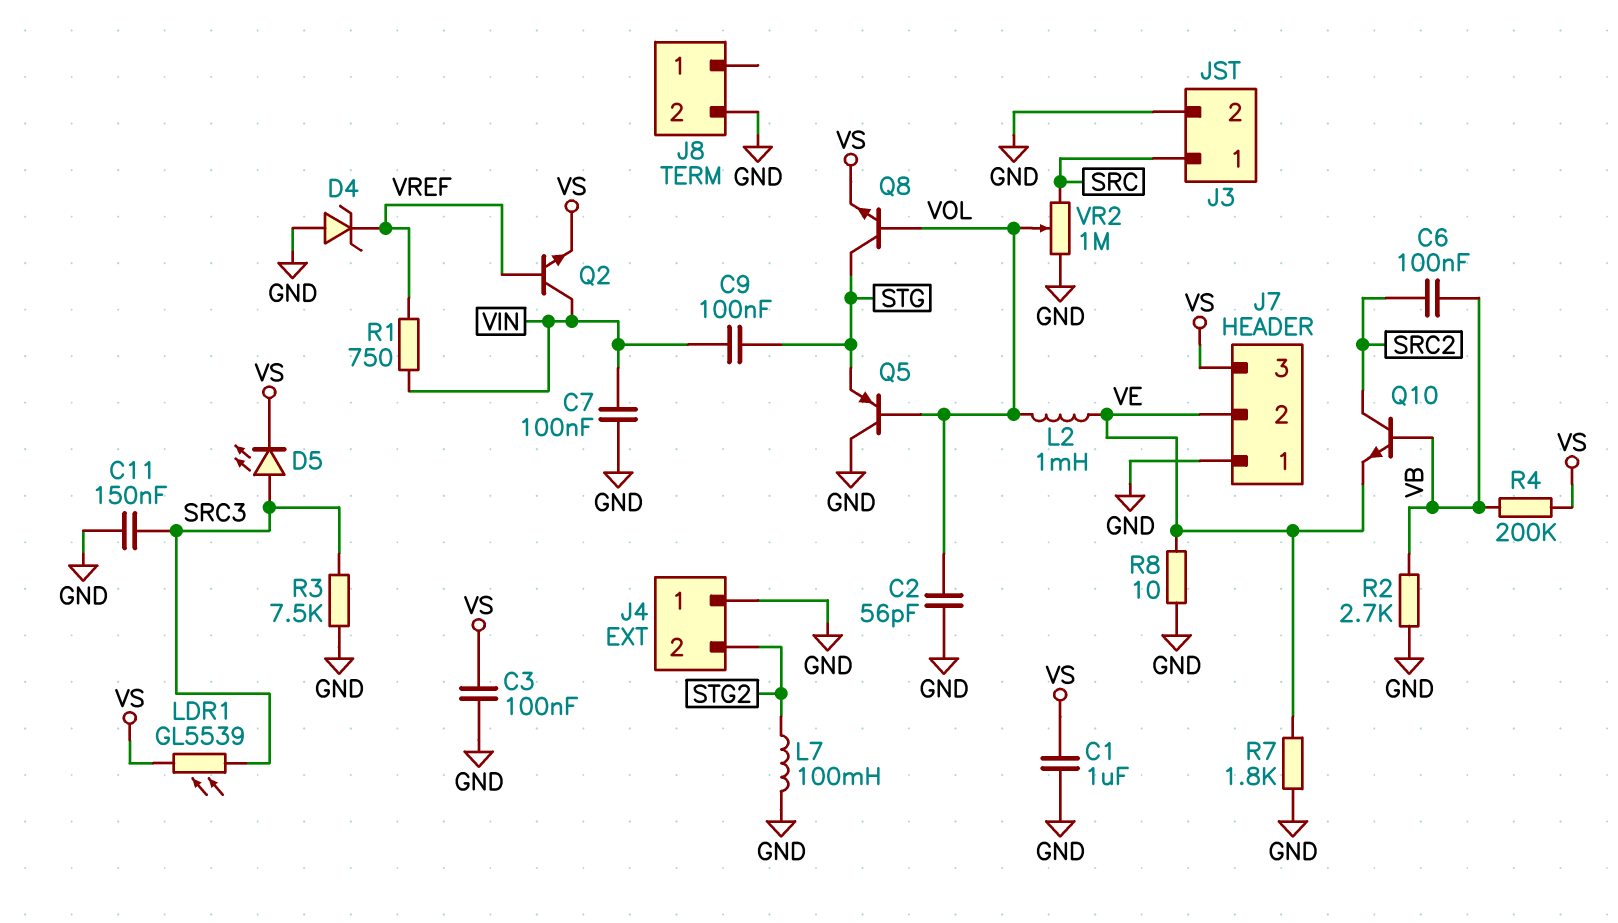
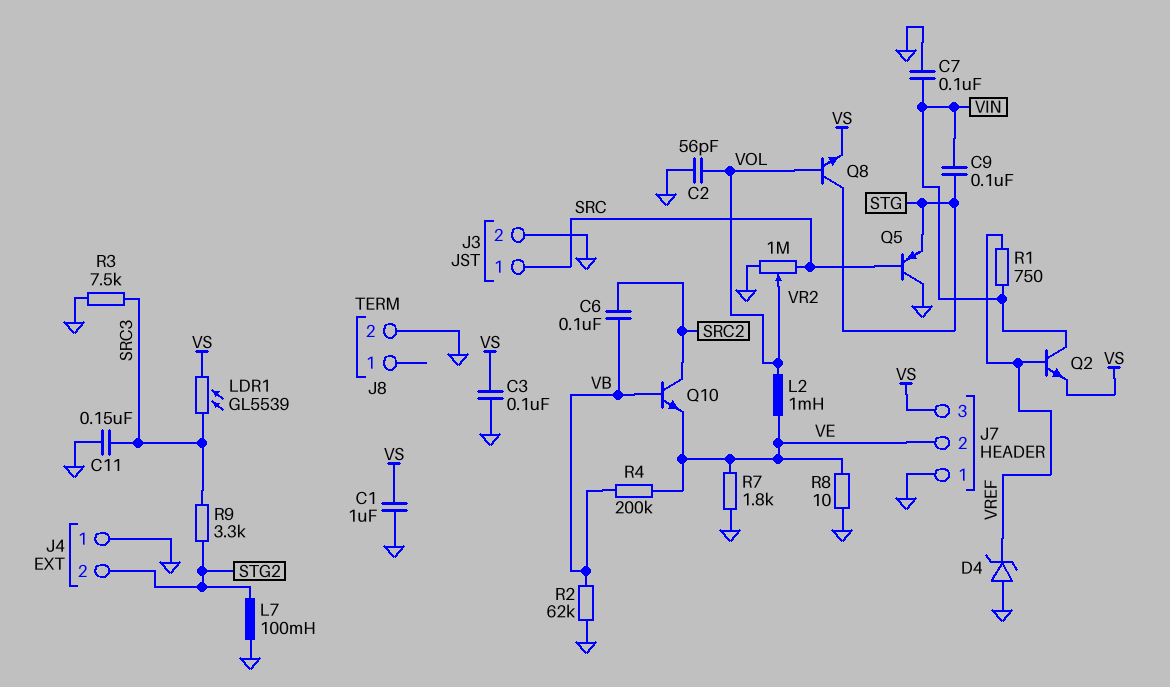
D5: LED (A SRC3, K VS) -> none
Q5: PNP (B VOL, C GND, E STG) -> PNP (B SRC, C GND, E STG)
R2: 2.7k (GND, VB) -> 62k (GND, VB)
R4: 200k (VB, VS) -> 200k (VB, VE)
R9: none -> 3.3k (SRC3, STG2)

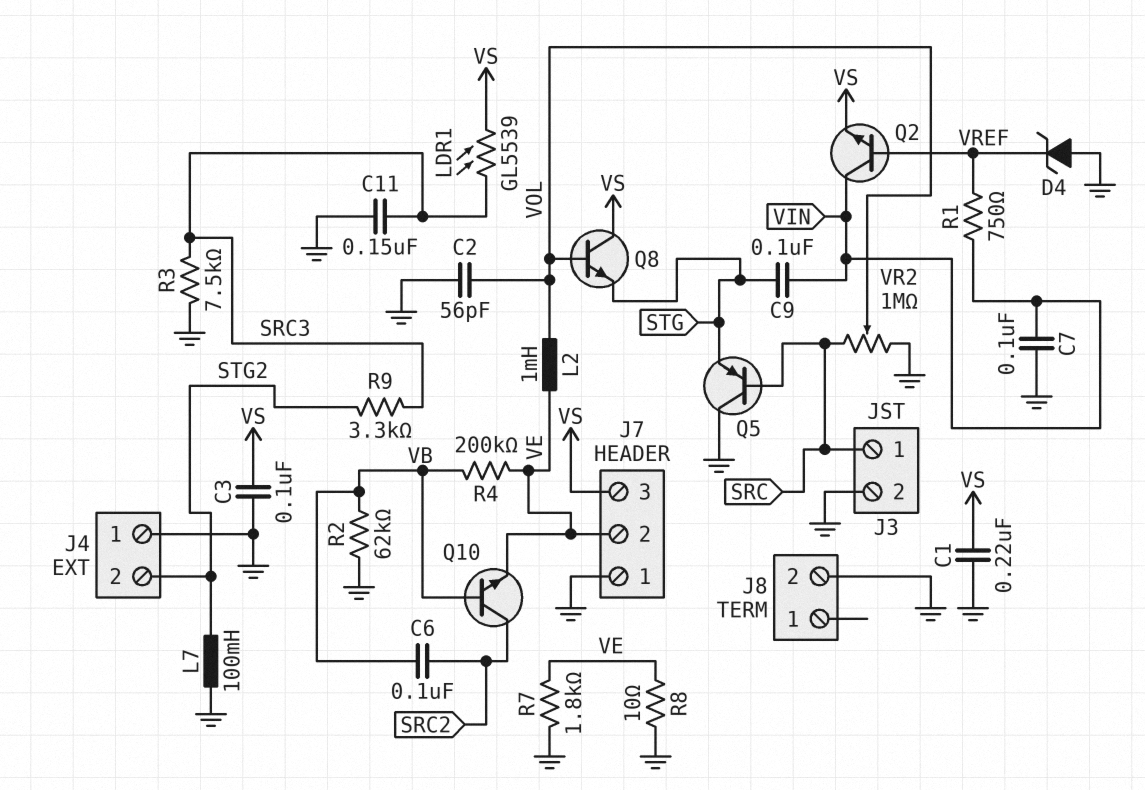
C1: 1uF (GND, VS) -> 220nF (GND, VS)
Q8: NPN (B VOL, C STG, E VS) -> NPN (B VOL, C VS, E STG)

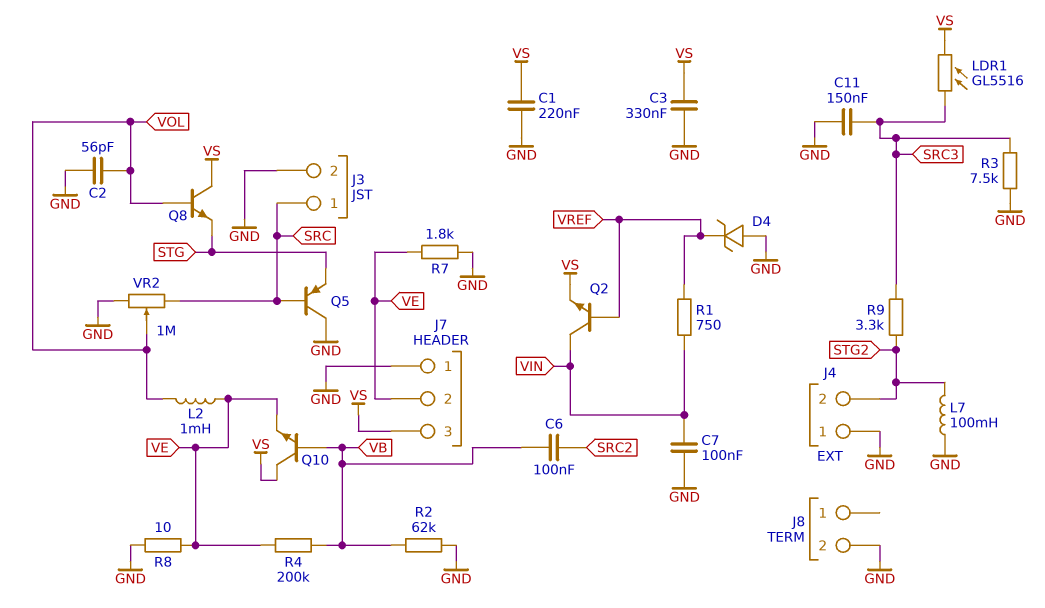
C3: 100nF (GND, VS) -> 330nF (GND, VS)
C9: 100nF (STG, VIN) -> none
LDR1: GL5539 (SRC3, VS) -> GL5516 (SRC3, VS)
Q10: NPN (B VB, C SRC2, E VE) -> NPN (B VB, C VS, E VE)

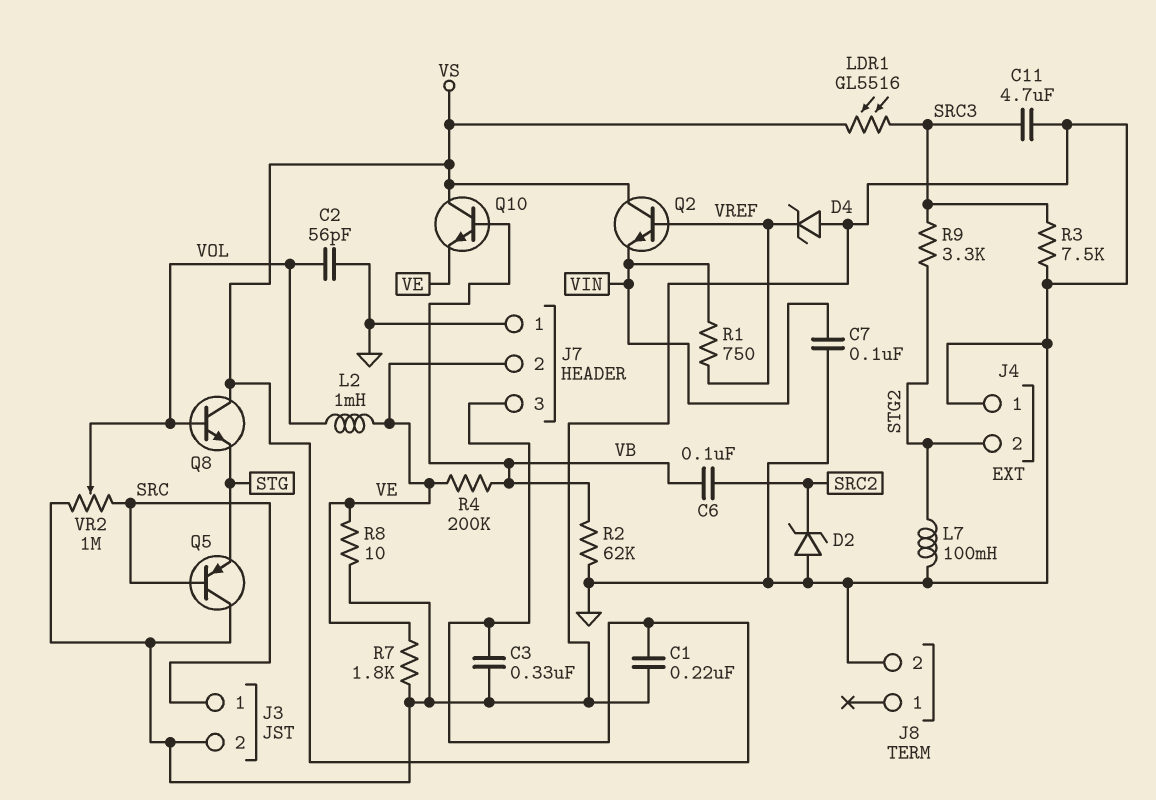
C11: 150nF (GND, SRC3) -> 4.7uF (GND, SRC3)
D2: none -> zener (A GND, K SRC2)
Q2: NPN (B VREF, C VIN, E VS) -> NPN (B VREF, C VS, E VIN)

